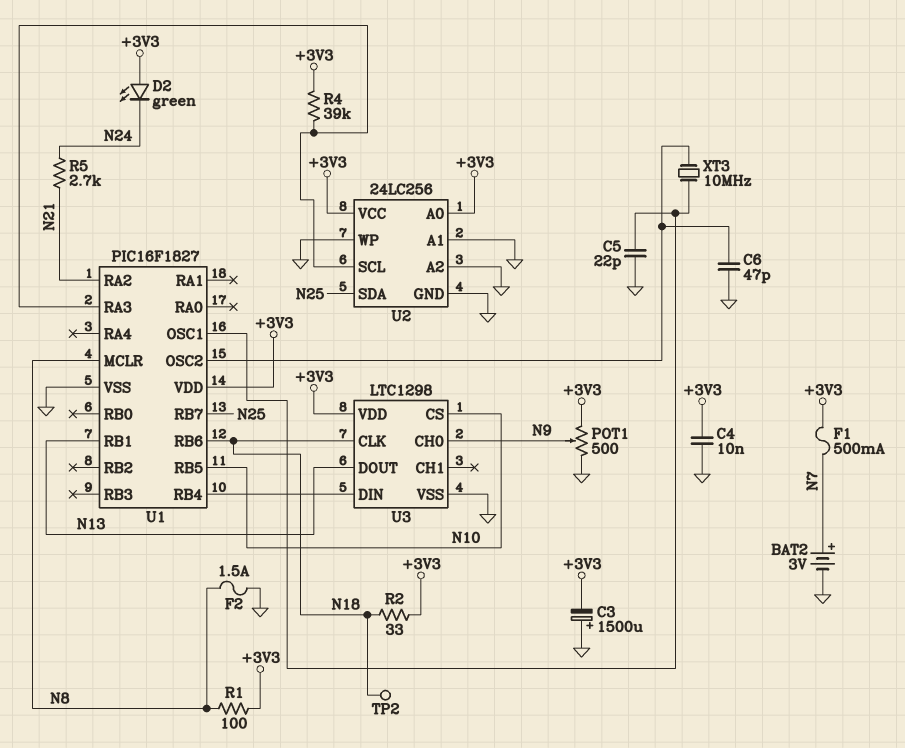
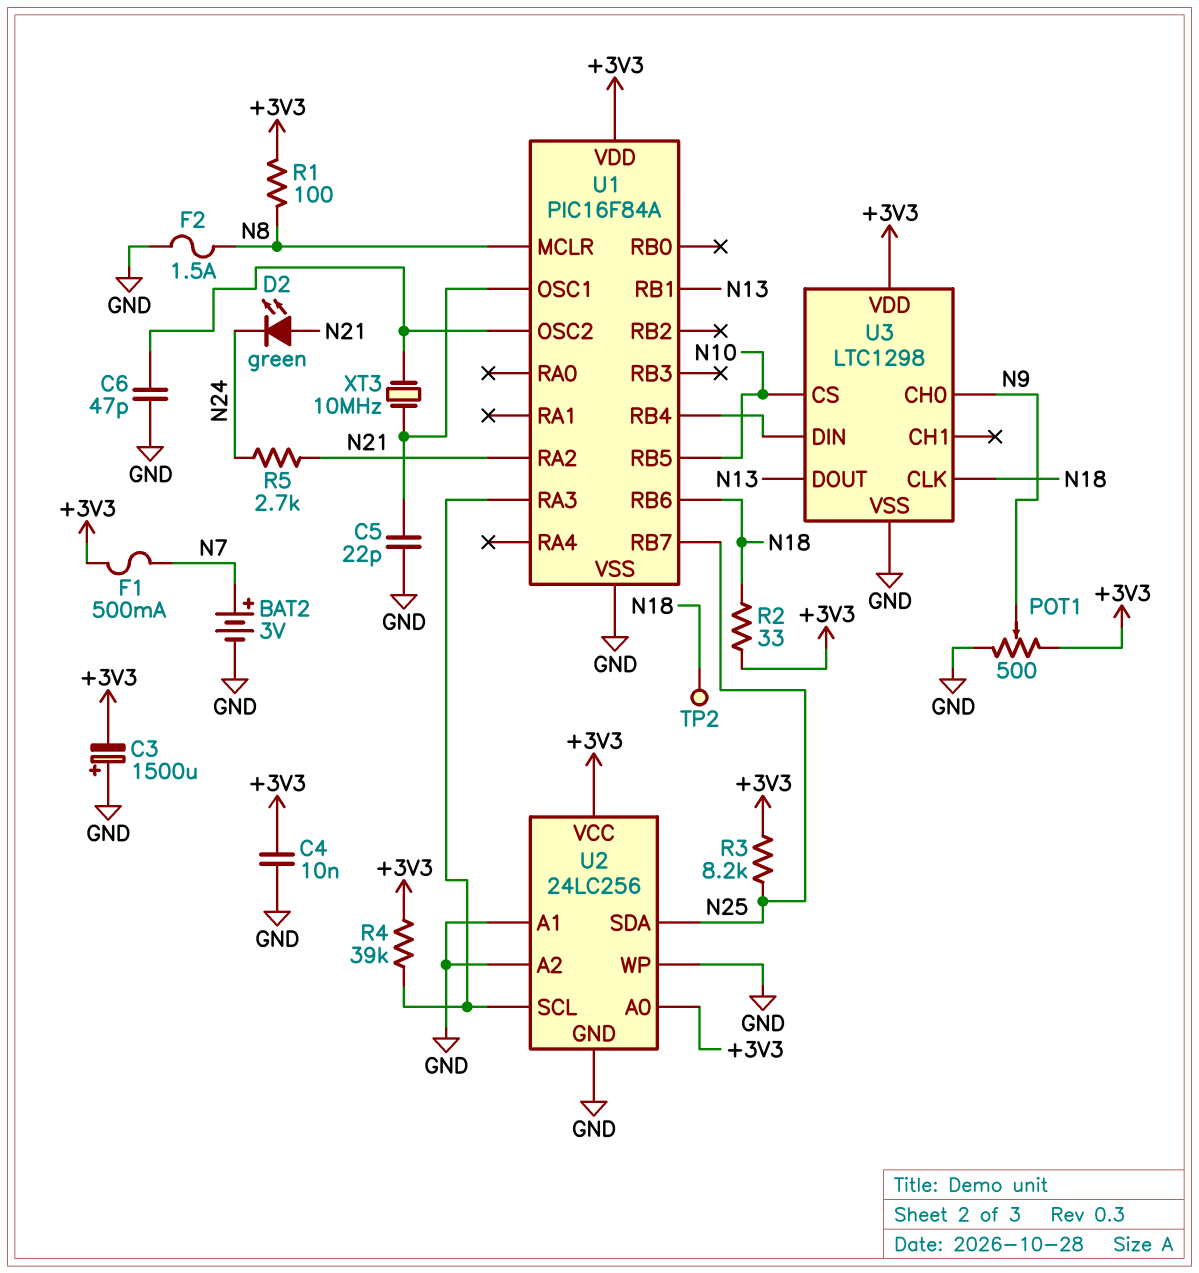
D2: LED green (A +3V3, K N24) -> LED green (A N21, K N24)
R3: none -> 8.2k (+3V3, N25)
U1: PIC16F1827 -> PIC16F84A

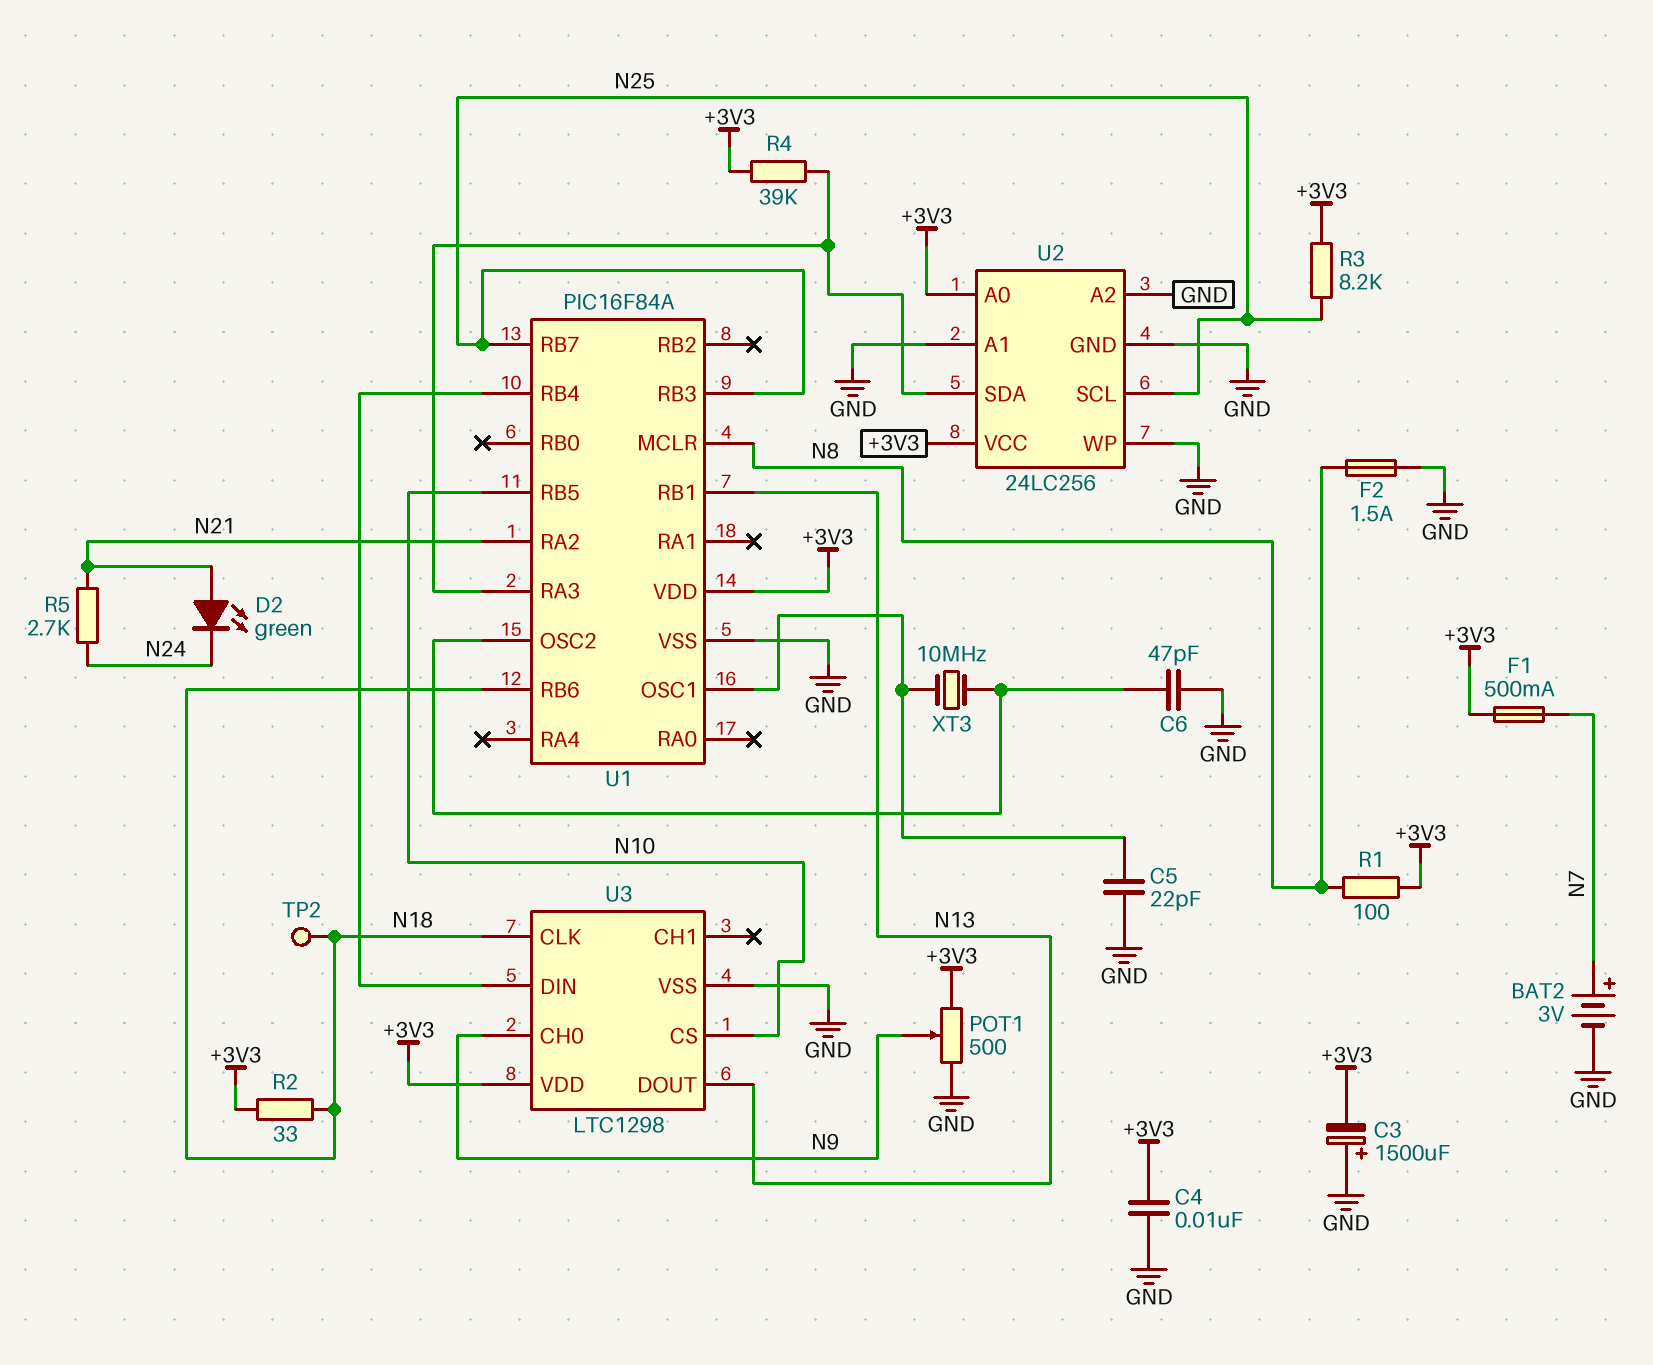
U1 pin RB3: none -> N25
U2 pin SCL: U1/RA3 -> N25
U2 pin SDA: N25 -> U1/RA3

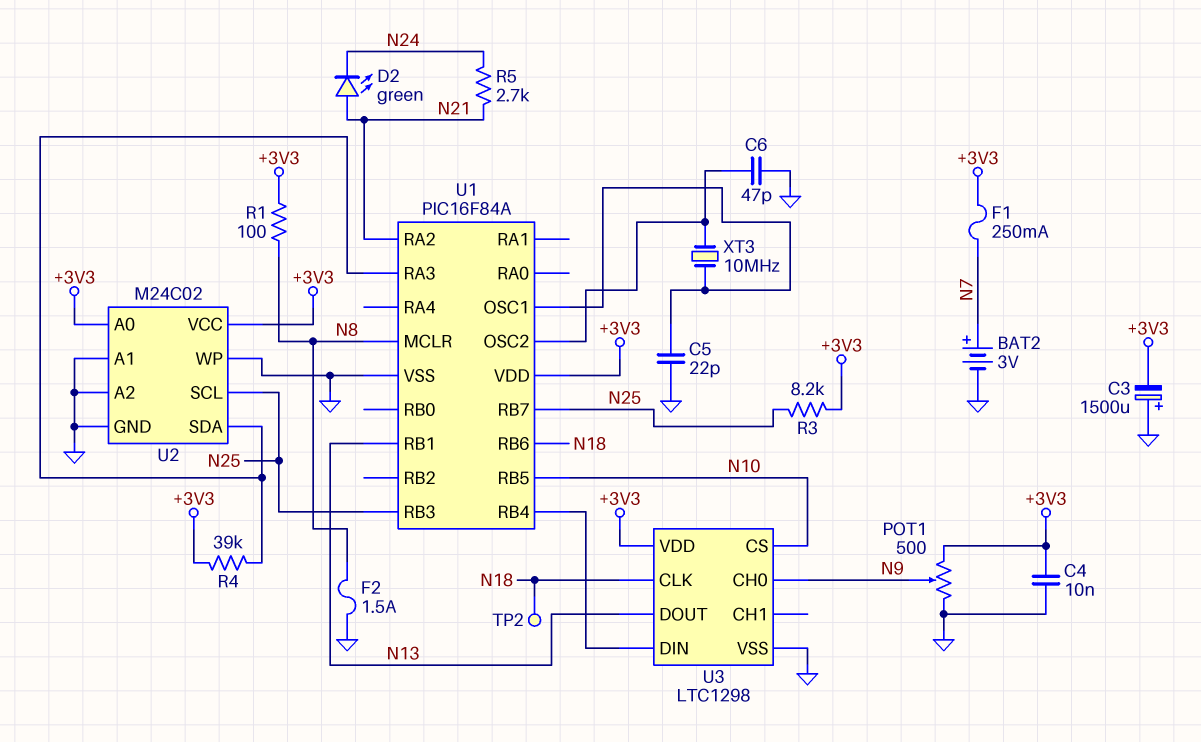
F1: 500mA (+3V3, N7) -> 250mA (+3V3, N7)
R2: 33 (+3V3, N18) -> none
U2: 24LC256 -> M24C02

